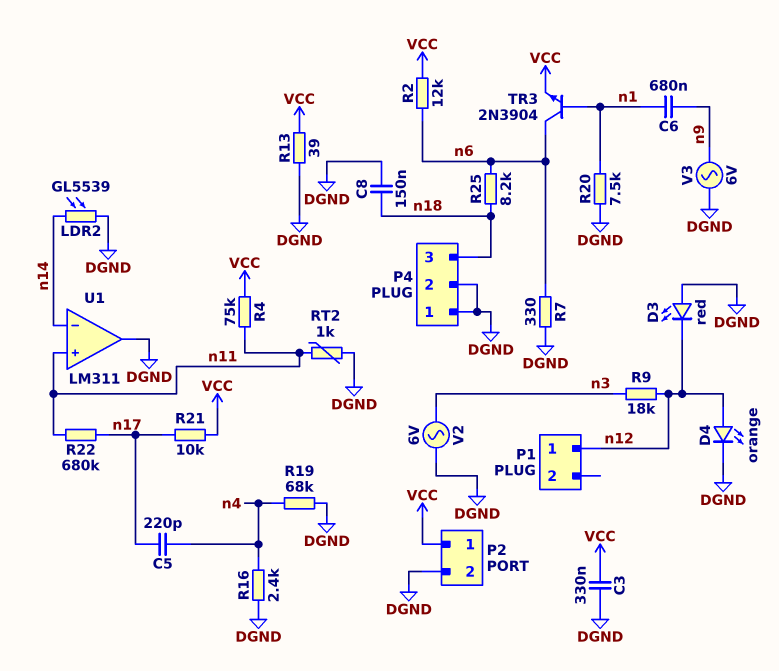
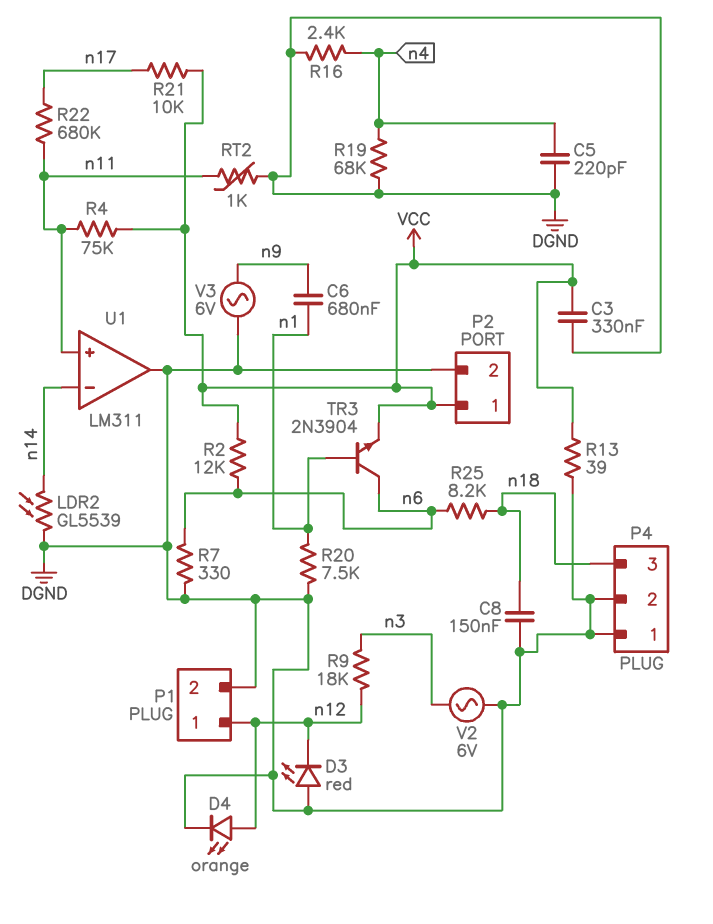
C5: 220pF (n4, n17) -> 220pF (DGND, n4)
P1 pin 2: none -> DGND

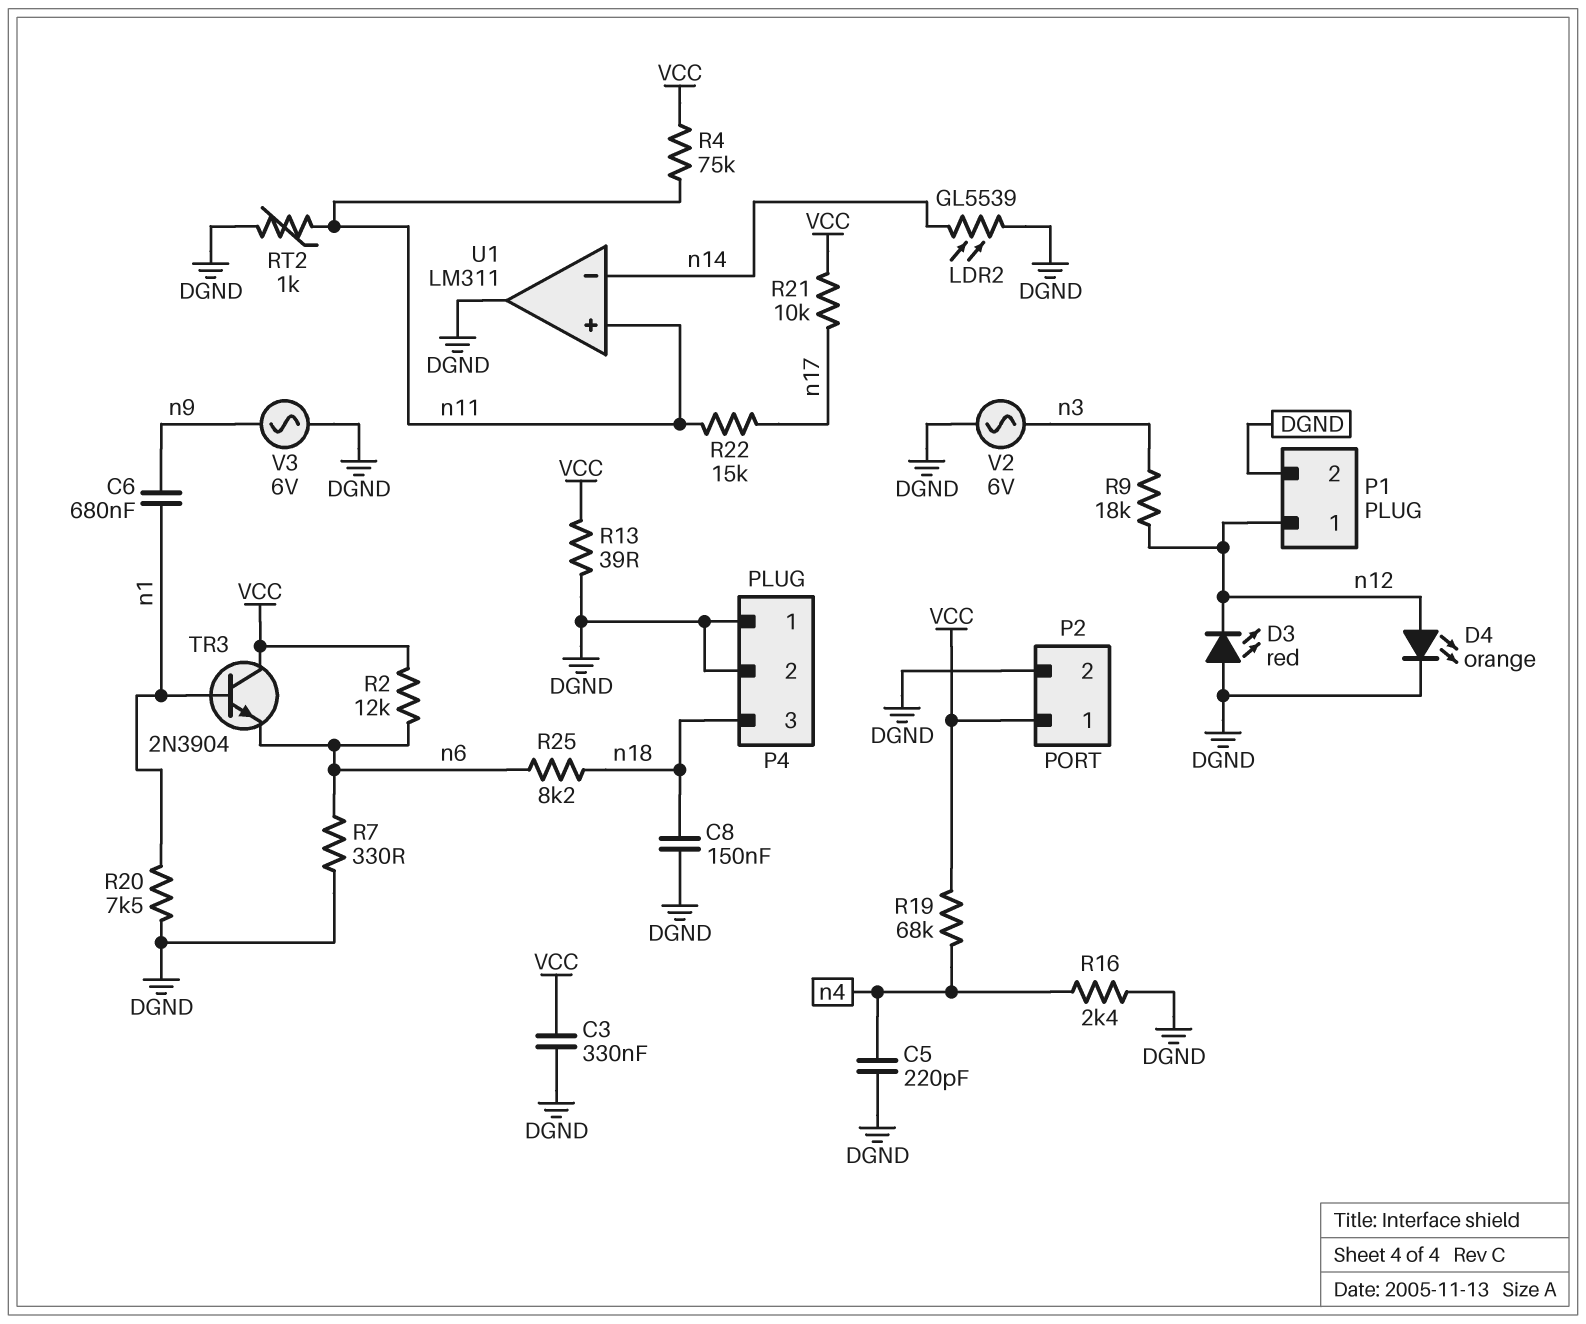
R19: 68k (DGND, n4) -> 68k (VCC, n4)
R22: 680k (n11, n17) -> 15k (n11, n17)
TR3: NPN 2N3904 (B n1, C n6, E VCC) -> NPN 2N3904 (B n1, C VCC, E n6)

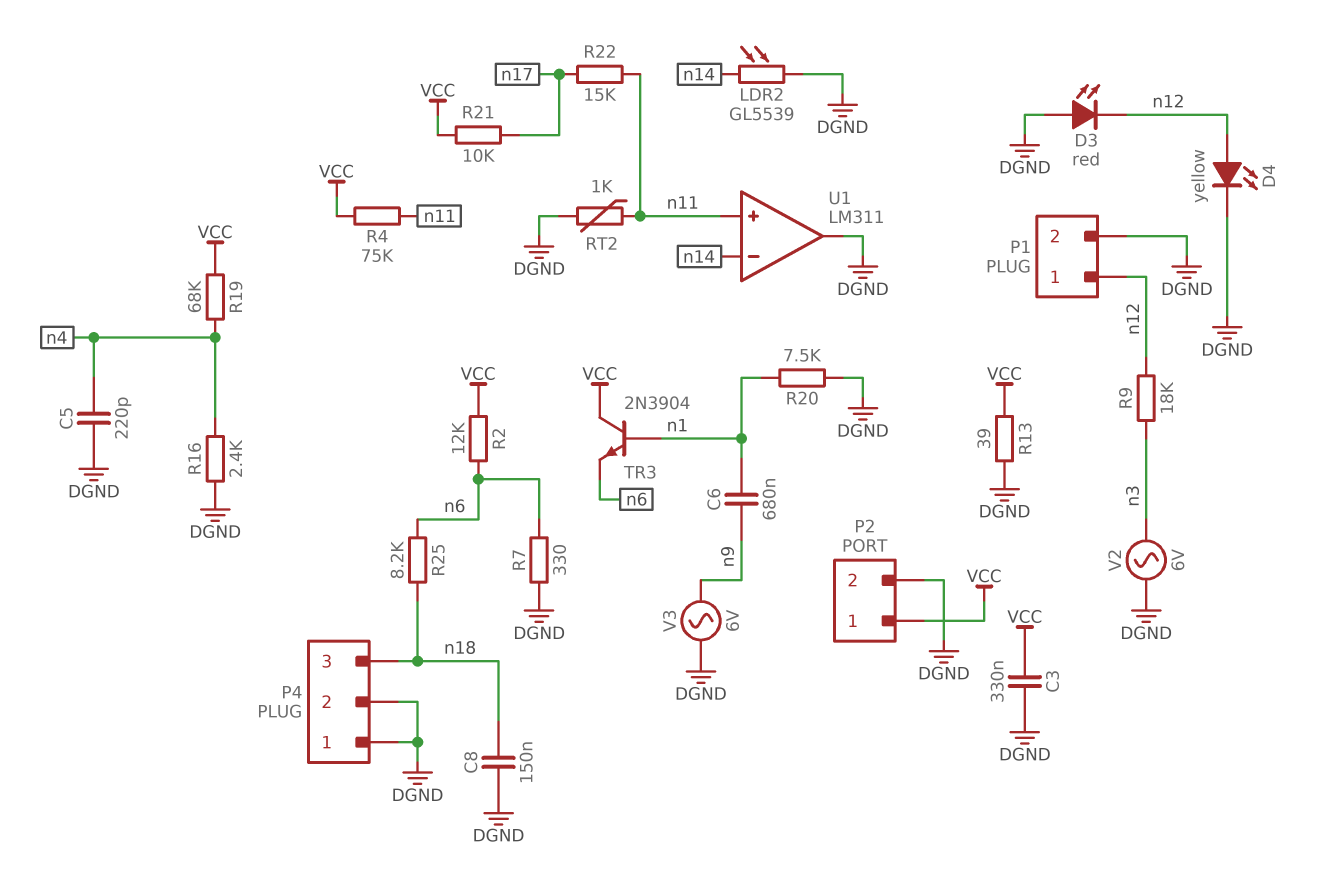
D4: LED orange (A n12, K DGND) -> LED yellow (A n12, K DGND)

